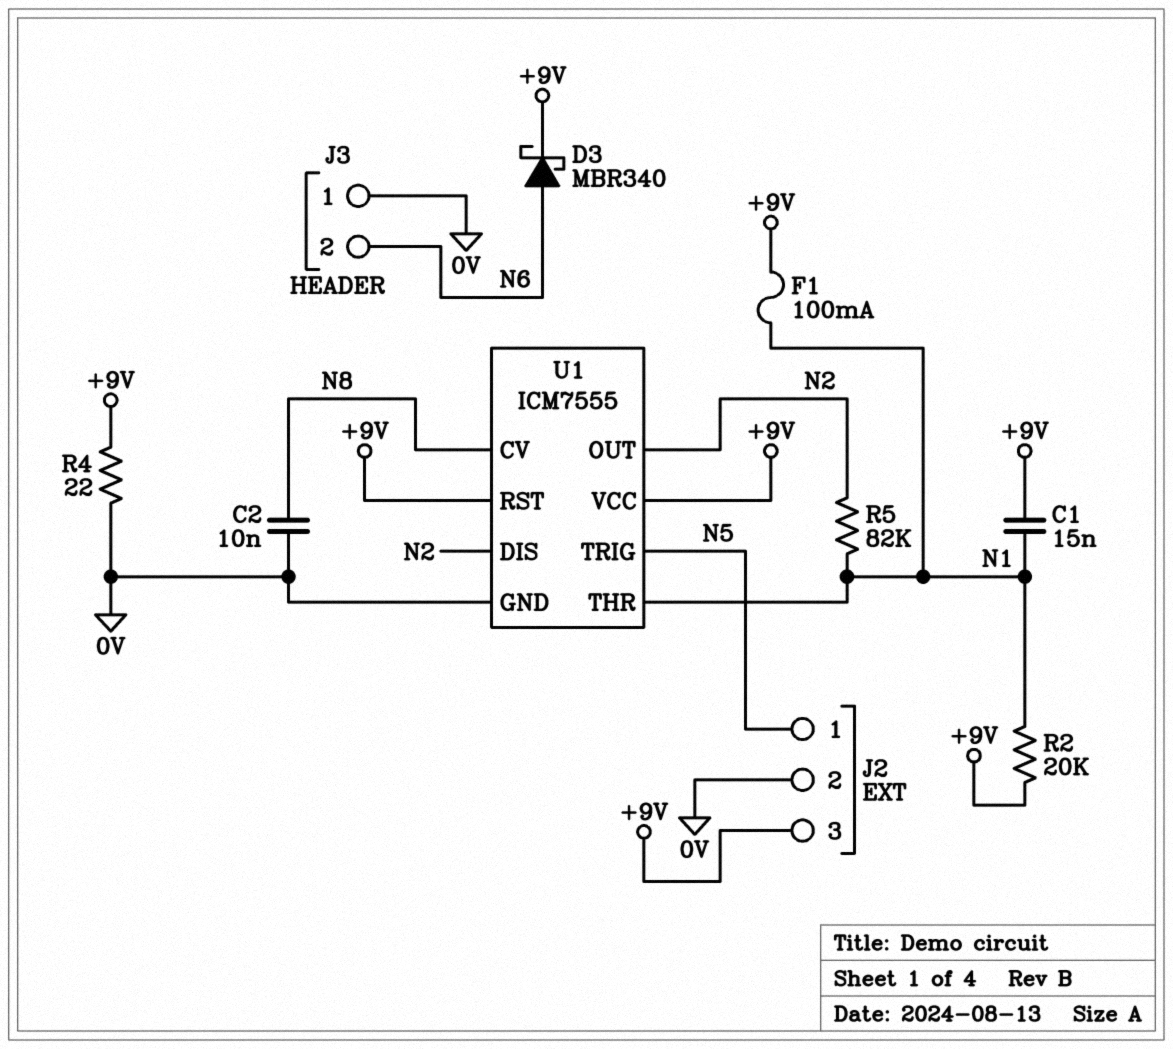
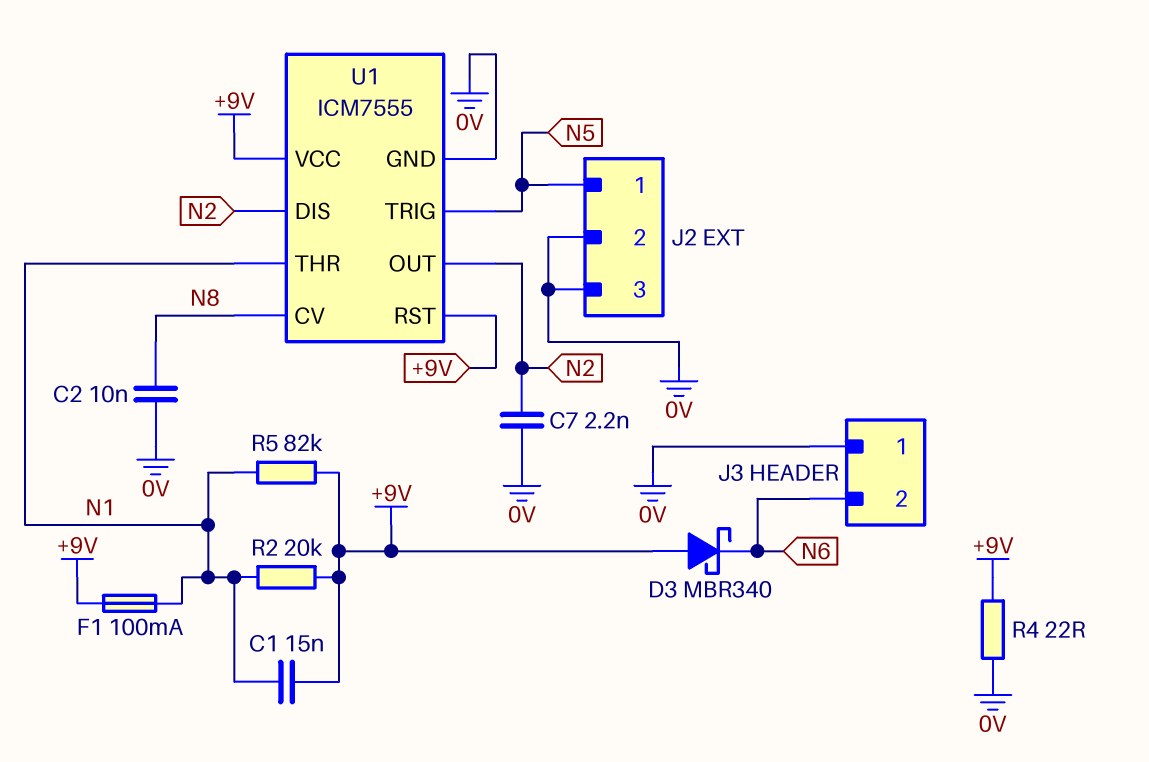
C7: none -> 2.2nF (0V, N2)
D3: schottky MBR340 (A N6, K +9V) -> schottky MBR340 (A +9V, K N6)
J2 pin 3: +9V -> 0V
R5: 82k (N1, N2) -> 82k (+9V, N1)

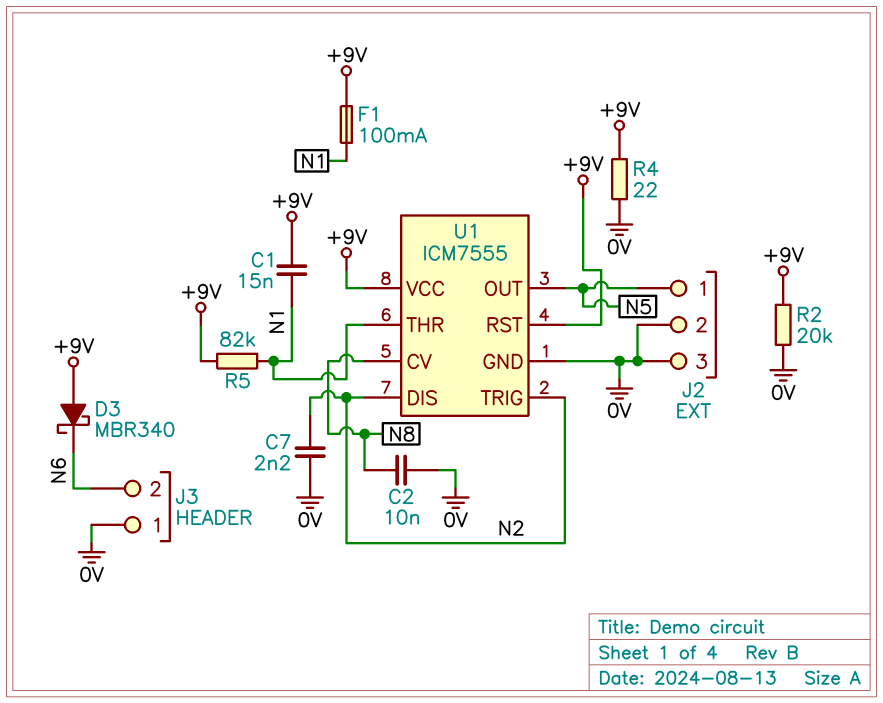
R2: 20k (+9V, N1) -> 20k (+9V, 0V)
U1 pin OUT: N2 -> N5
U1 pin TRIG: N5 -> N2

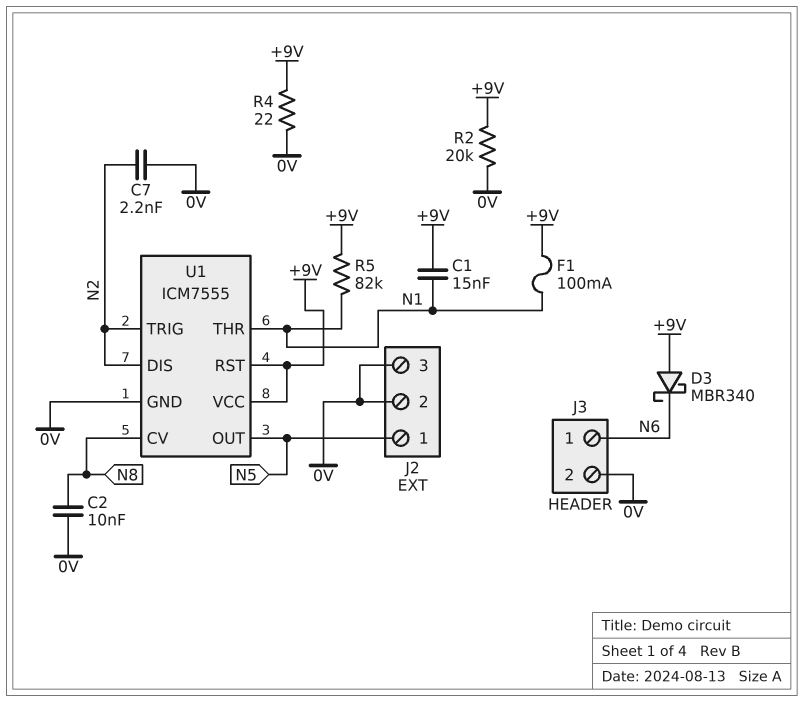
J3 pin 1: 0V -> N6
J3 pin 2: N6 -> 0V

